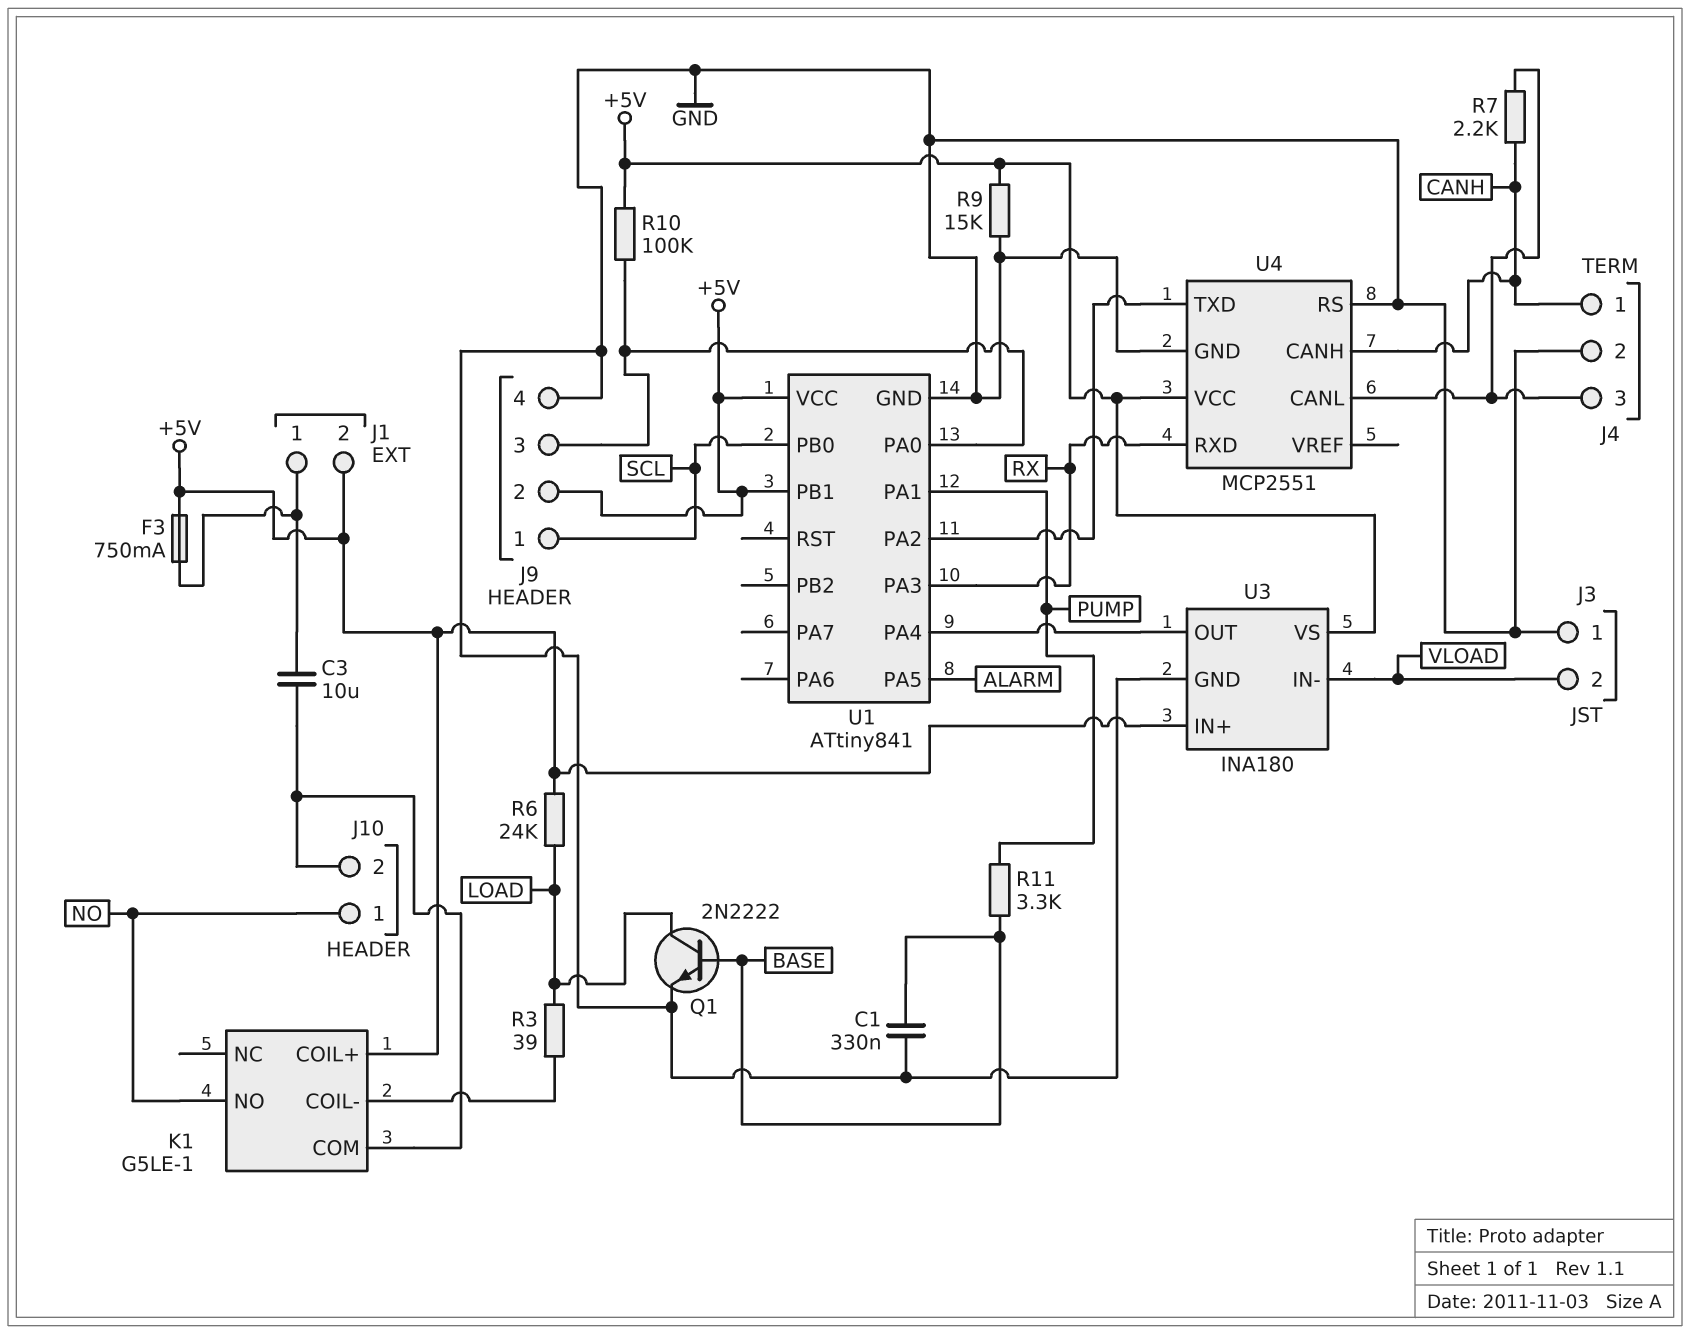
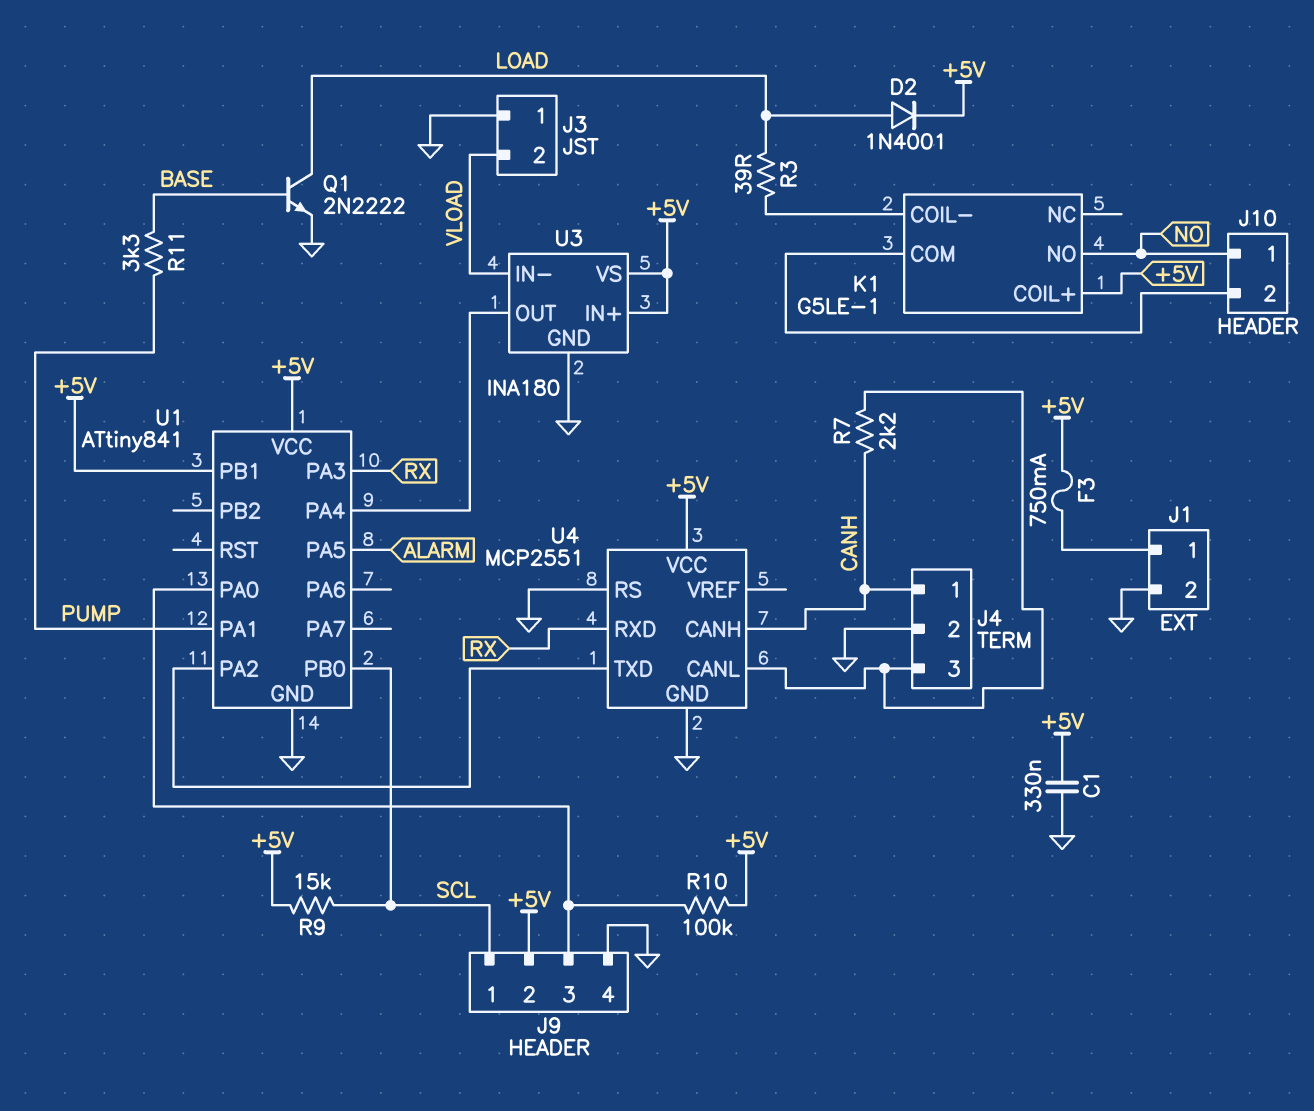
C1: 330nF (BASE, GND) -> 330nF (+5V, GND)
C3: 10uF (J1/1, J10/2) -> none
D2: none -> diode 1N4001 (A LOAD, K +5V)
J1 pin 2: +5V -> GND
R6: 24k (+5V, LOAD) -> none
R9: 15k (+5V, GND) -> 15k (+5V, SCL)

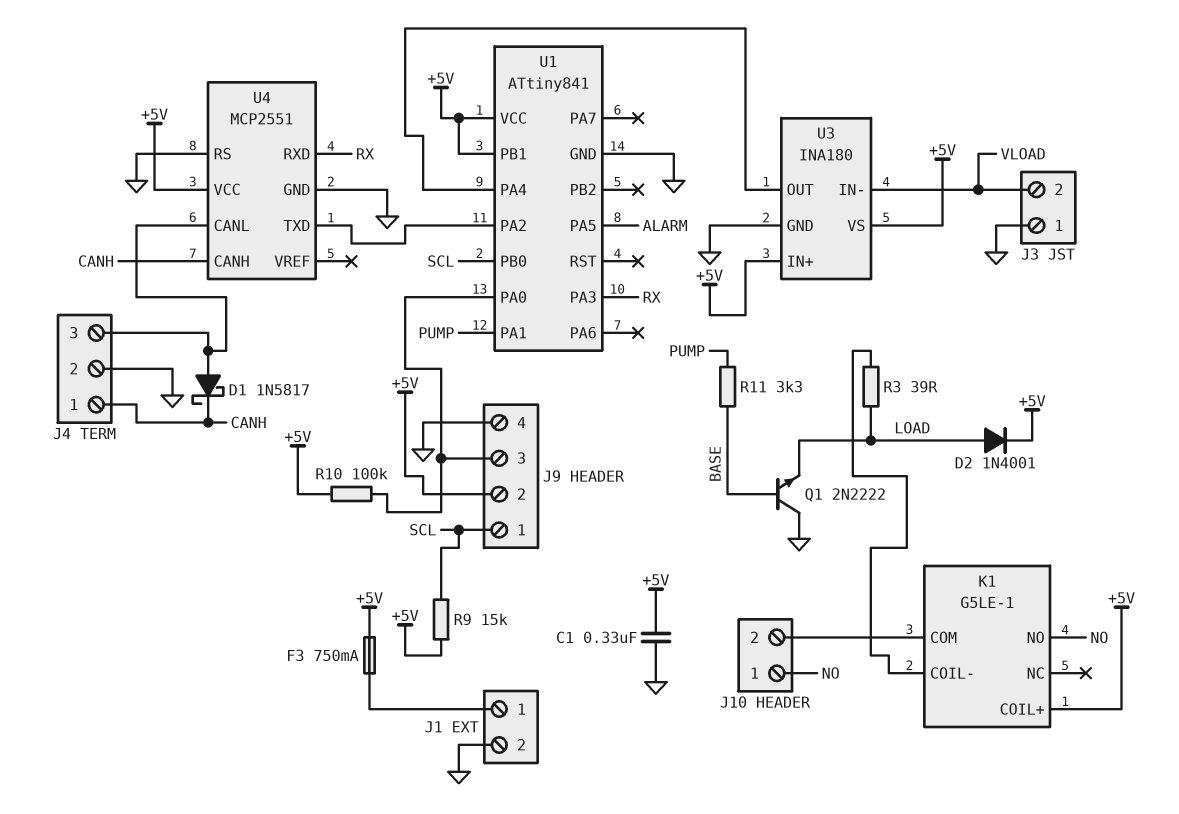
D1: none -> schottky 1N5817 (A J4/3, K CANH)
Q1: NPN 2N2222 (B BASE, C LOAD, E GND) -> NPN 2N2222 (B BASE, C GND, E LOAD)
R7: 2.2k (CANH, J4/3) -> none

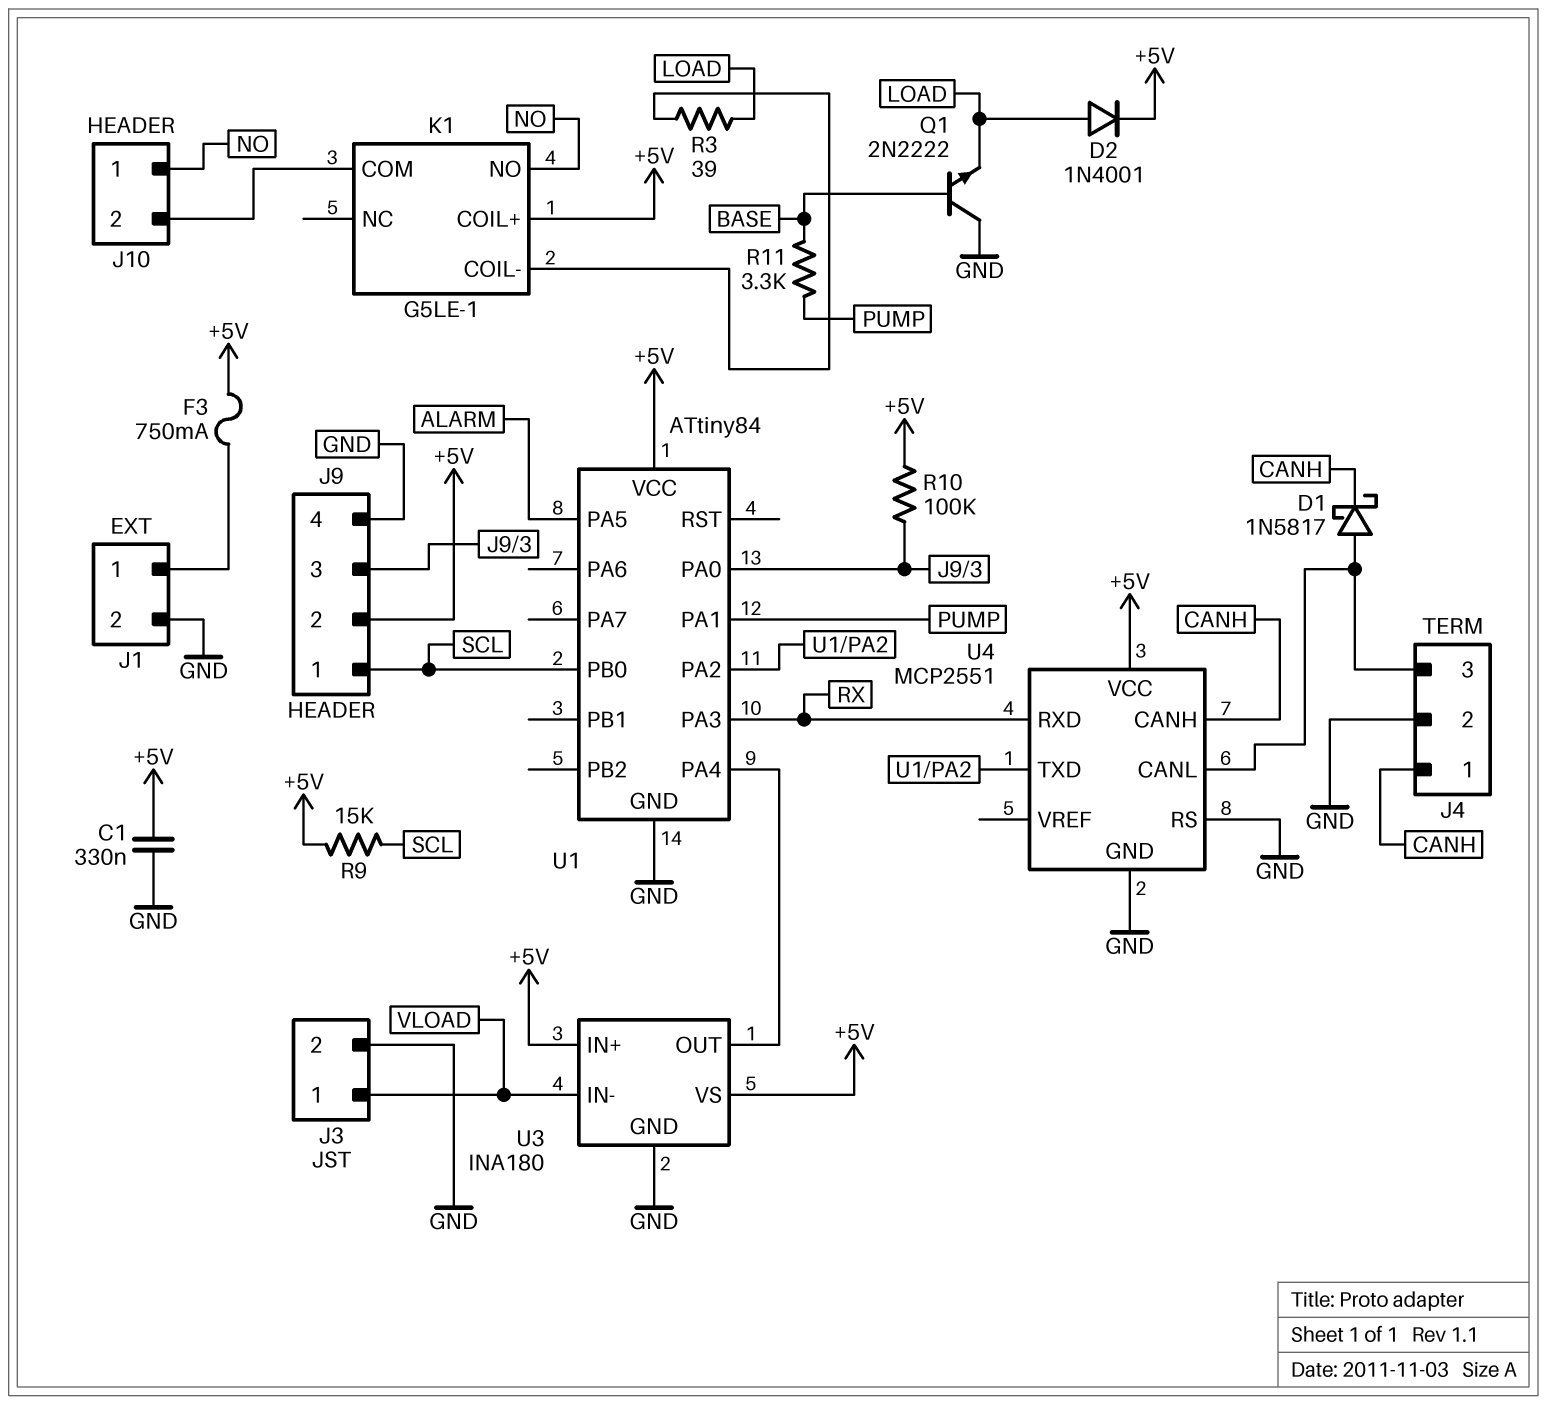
J3 pin 1: GND -> VLOAD
J3 pin 2: VLOAD -> GND
U1: ATtiny841 -> ATtiny84
U1 pin PB1: +5V -> none

